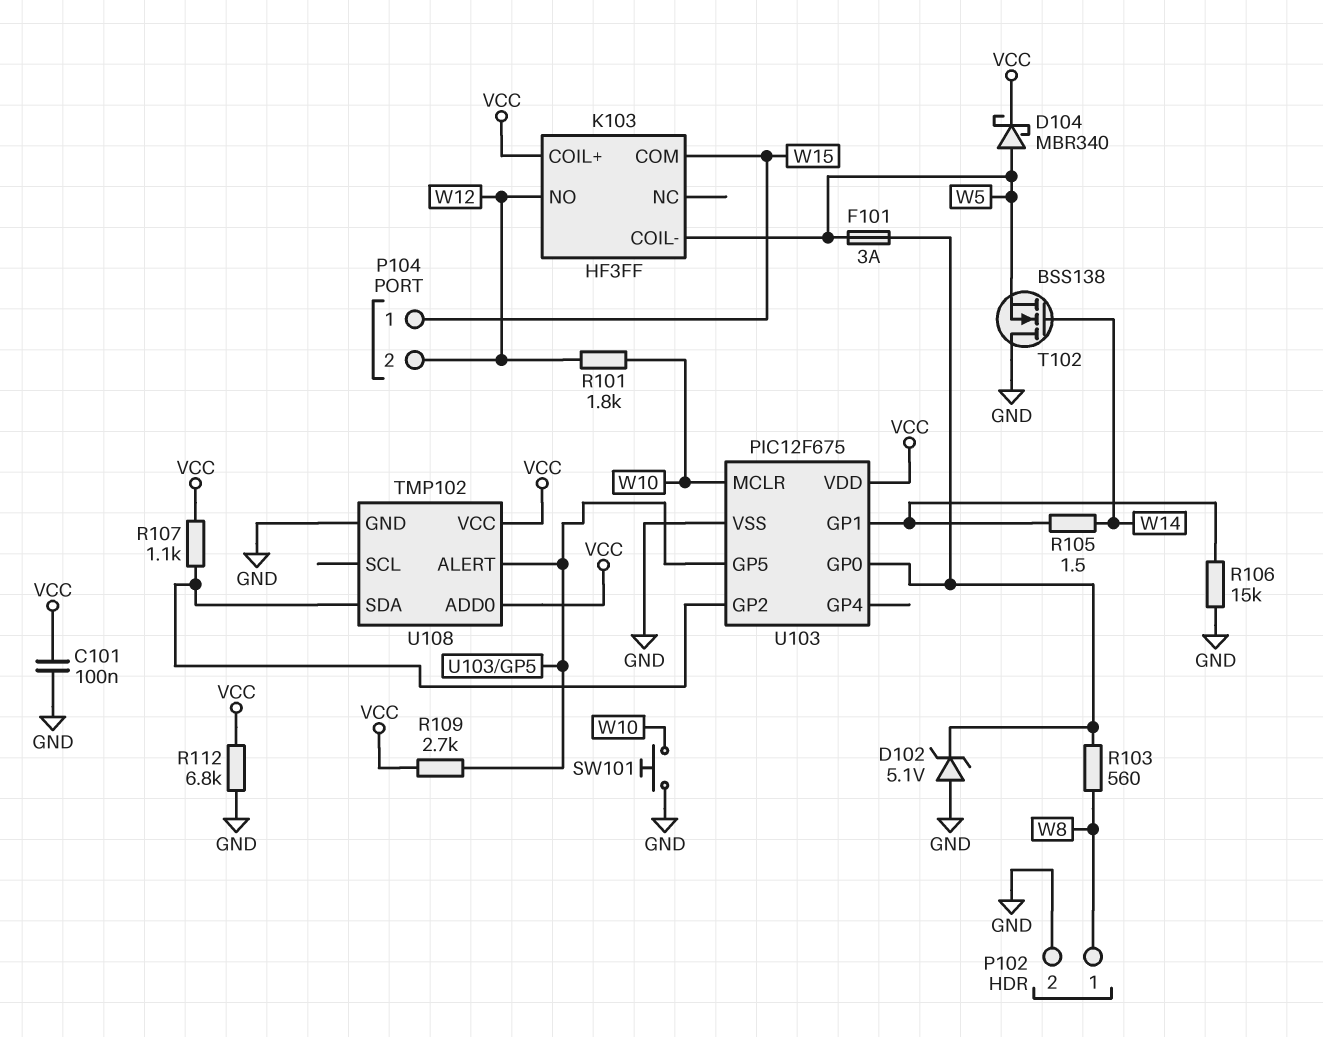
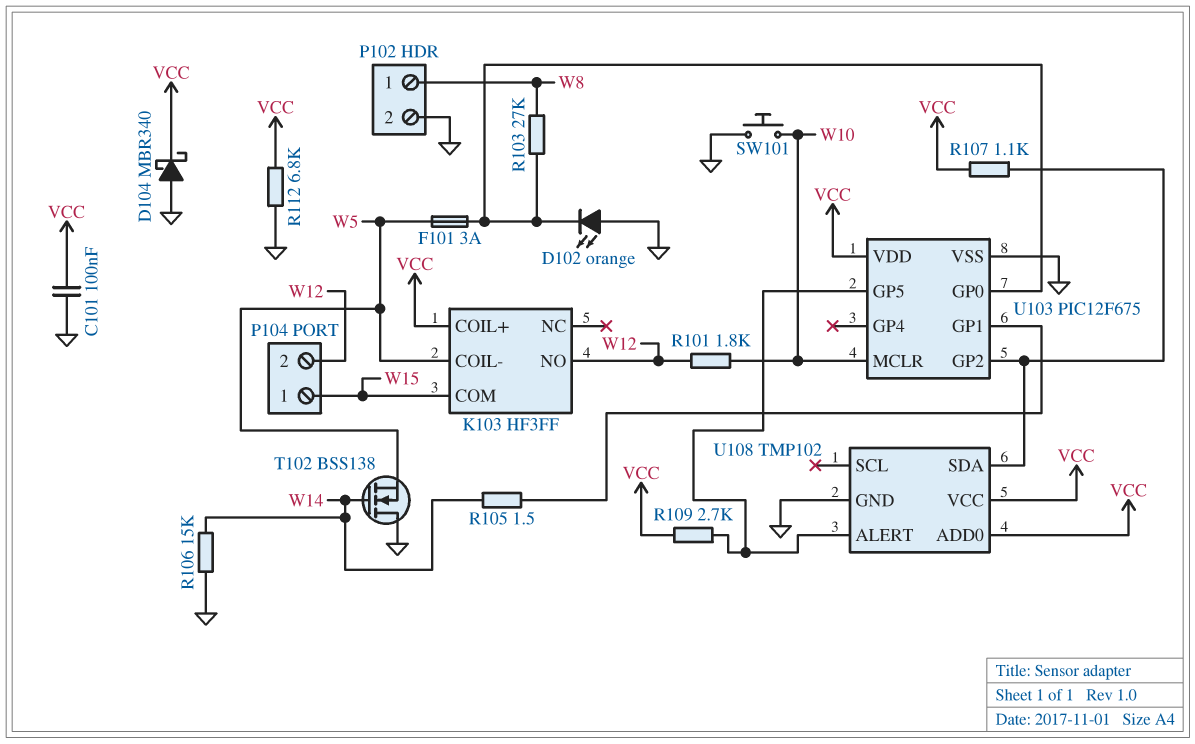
D102: zener 5.1V (A GND, K U103/GP0) -> LED orange (A GND, K U103/GP0)
D104: schottky MBR340 (A W5, K VCC) -> schottky MBR340 (A GND, K VCC)
R103: 560 (U103/GP0, W8) -> 27k (U103/GP0, W8)
R106: 15k (GND, U103/GP1) -> 15k (GND, W14)

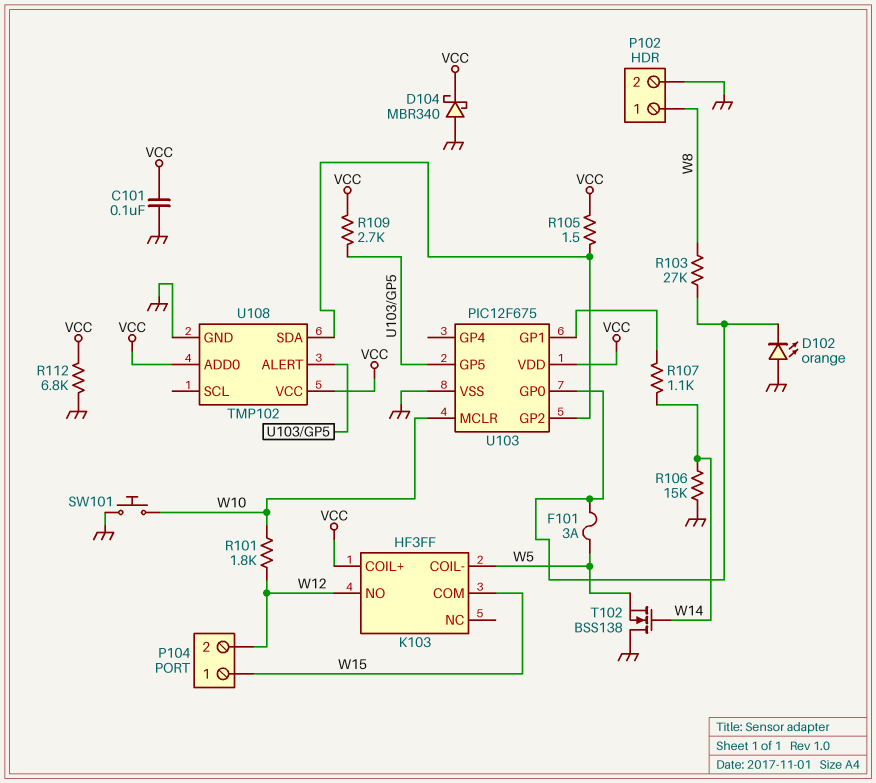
R105: 1.5 (U103/GP1, W14) -> 1.5 (U103/GP2, VCC)
R107: 1.1k (U103/GP2, VCC) -> 1.1k (U103/GP1, W14)

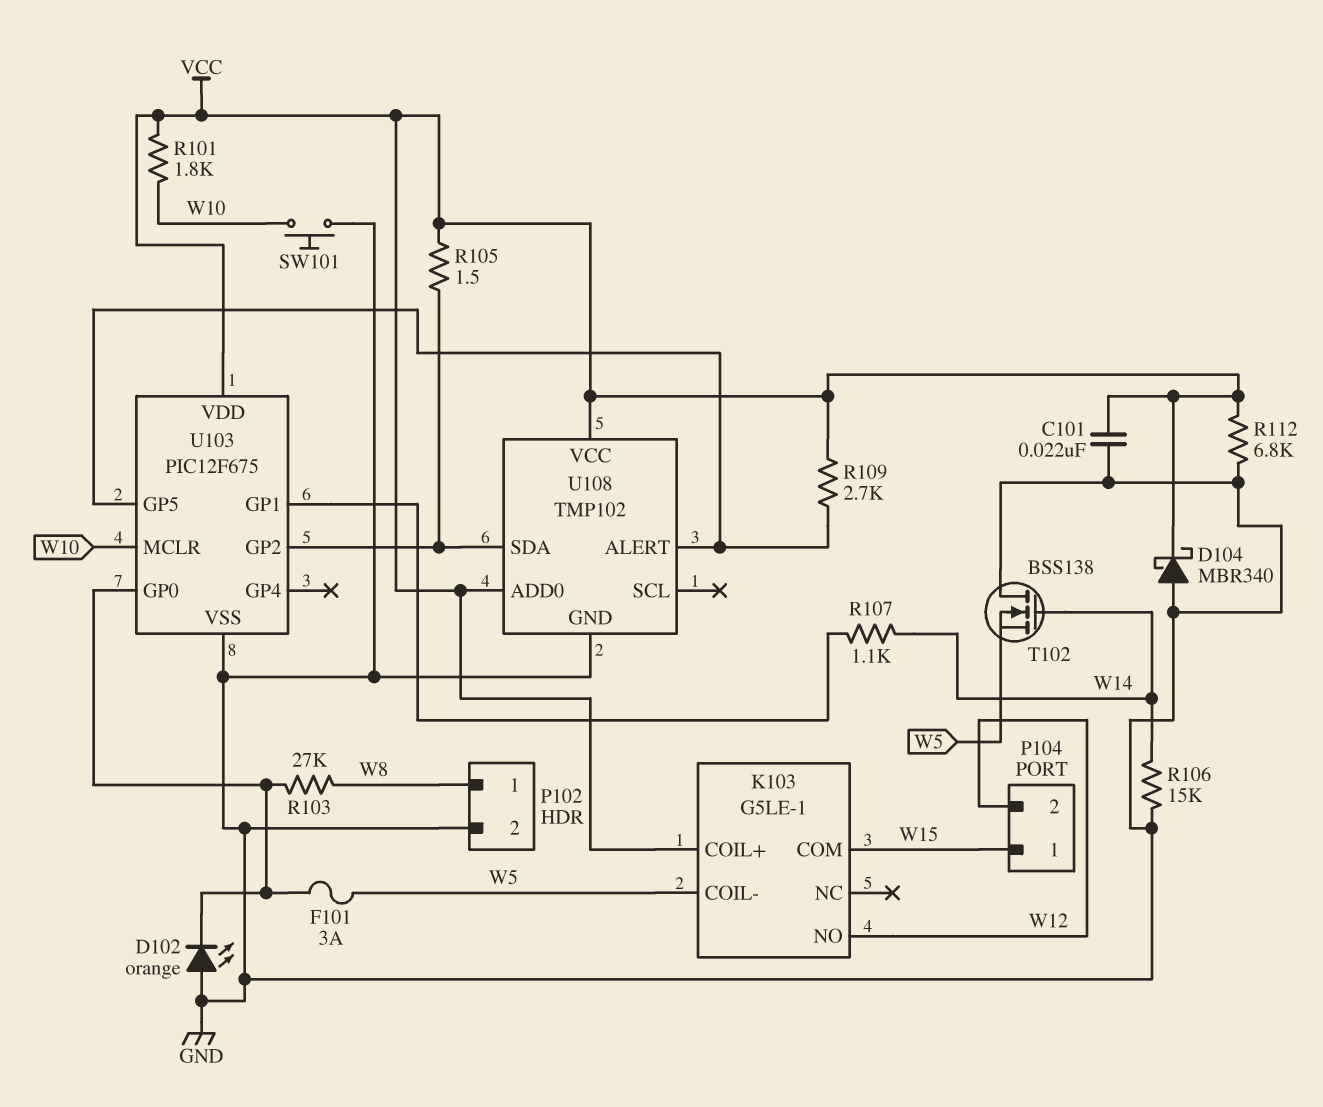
C101: 100nF (GND, VCC) -> 22nF (GND, VCC)
K103: HF3FF -> G5LE-1
R101: 1.8k (W10, W12) -> 1.8k (VCC, W10)

